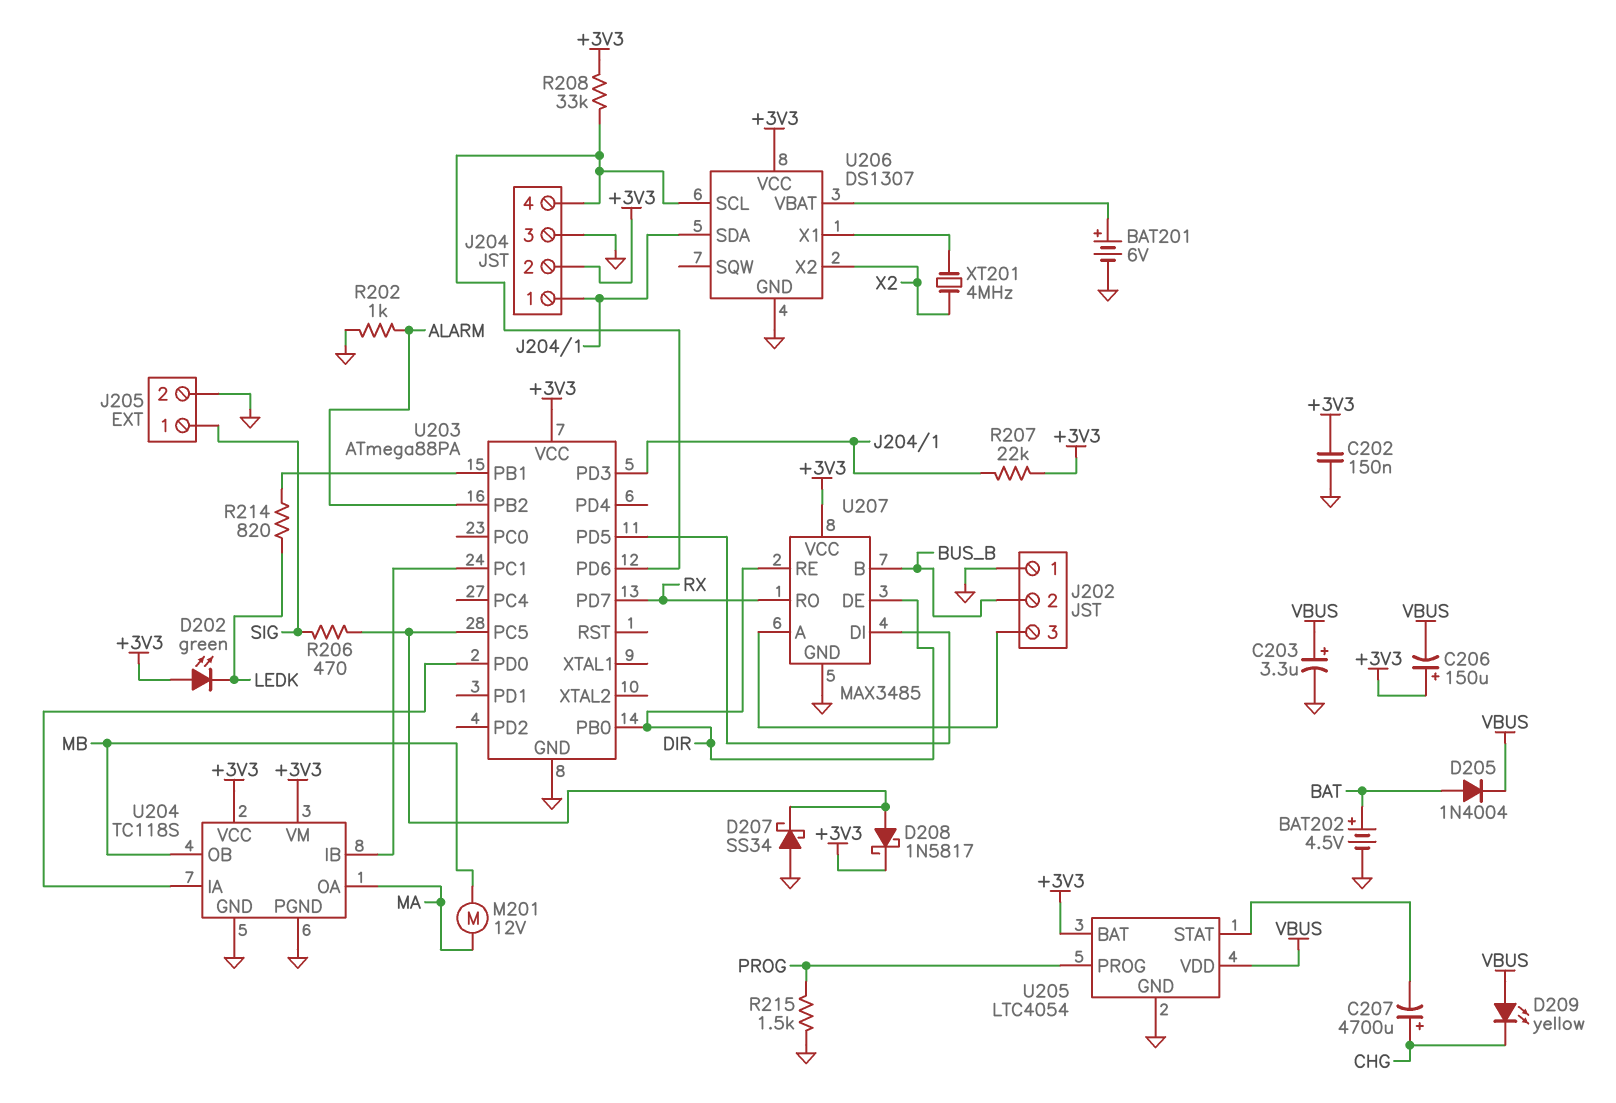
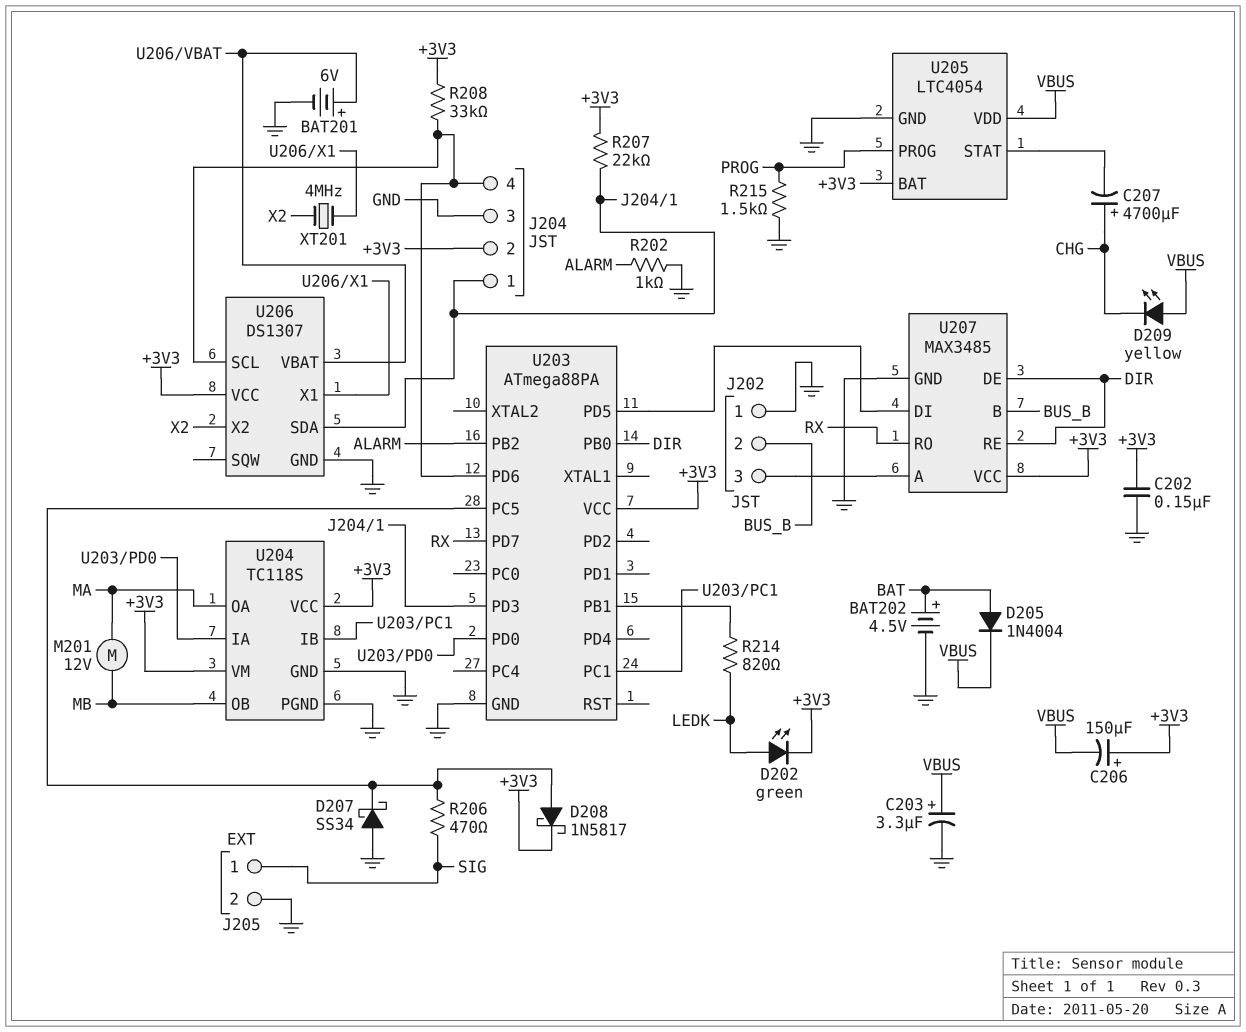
D202: LED green (A +3V3, K LEDK) -> LED green (A LEDK, K +3V3)

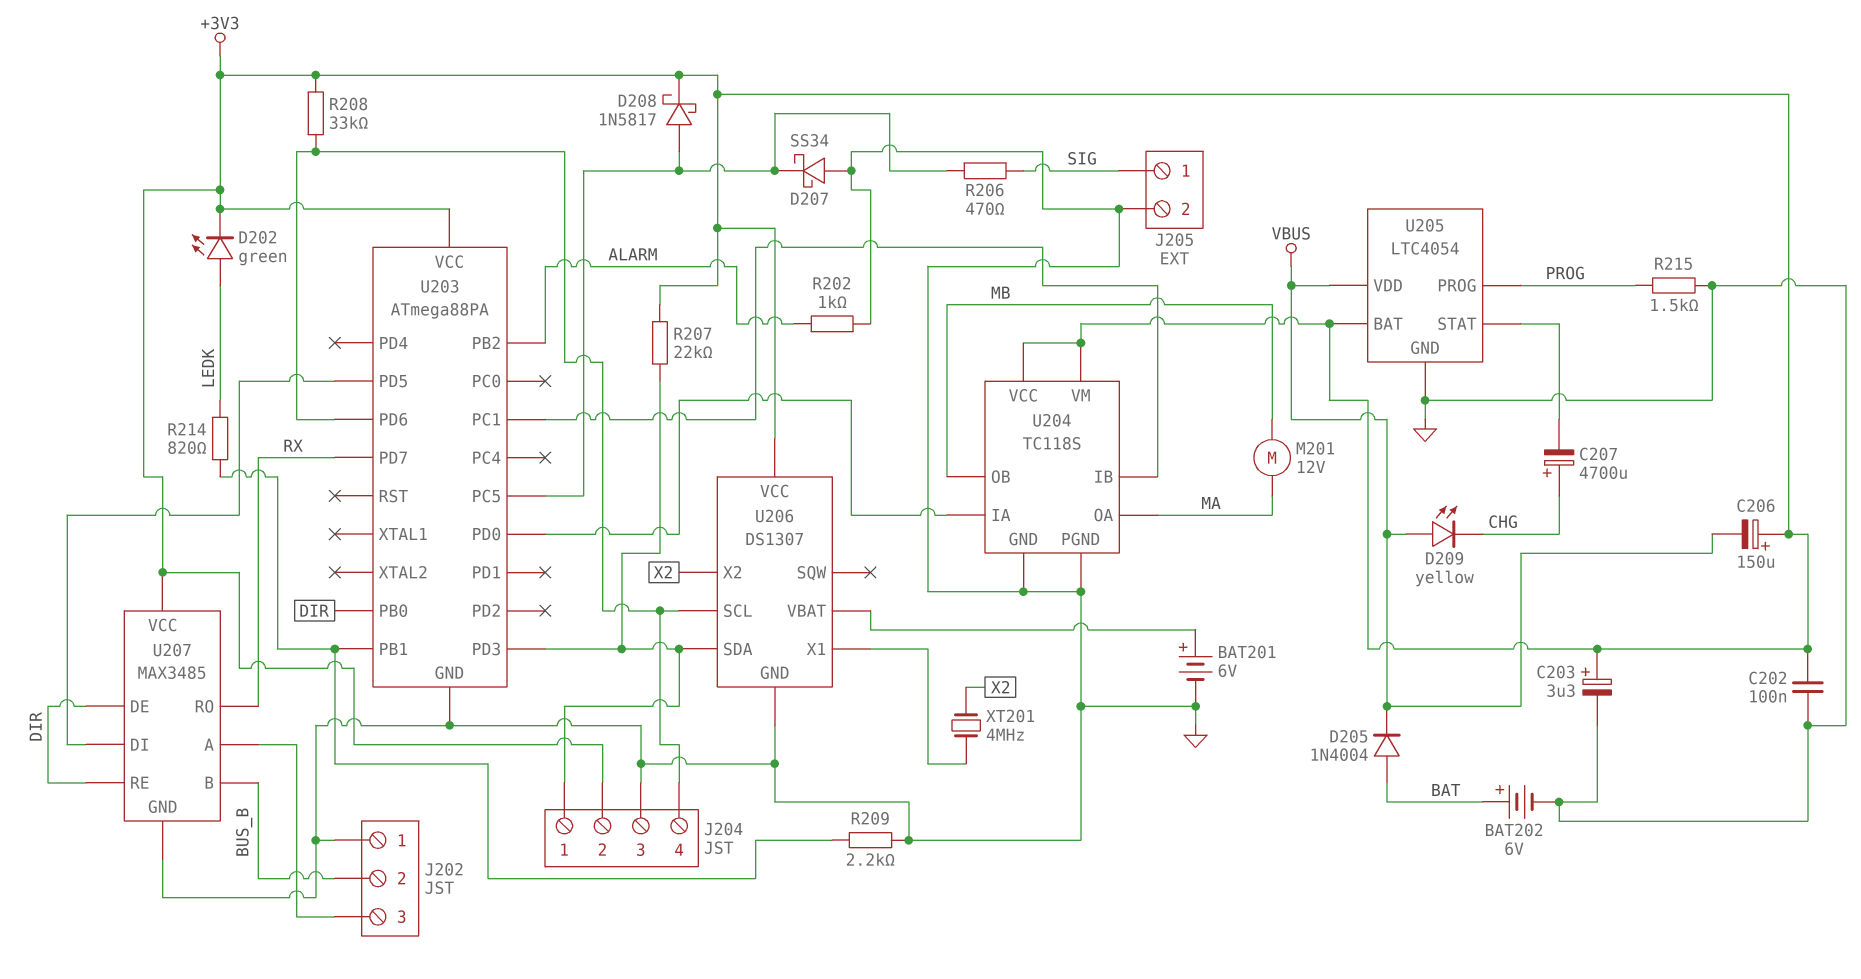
BAT202: 4.5V (plus BAT, minus GND) -> 6V (plus BAT, minus GND)
C202: 150nF (+3V3, GND) -> 100nF (+3V3, GND)
C203: 3.3uF (plus VBUS, minus GND) -> 3.3uF (plus +3V3, minus GND)
R209: none -> 2.2k (GND, U203/PB1)

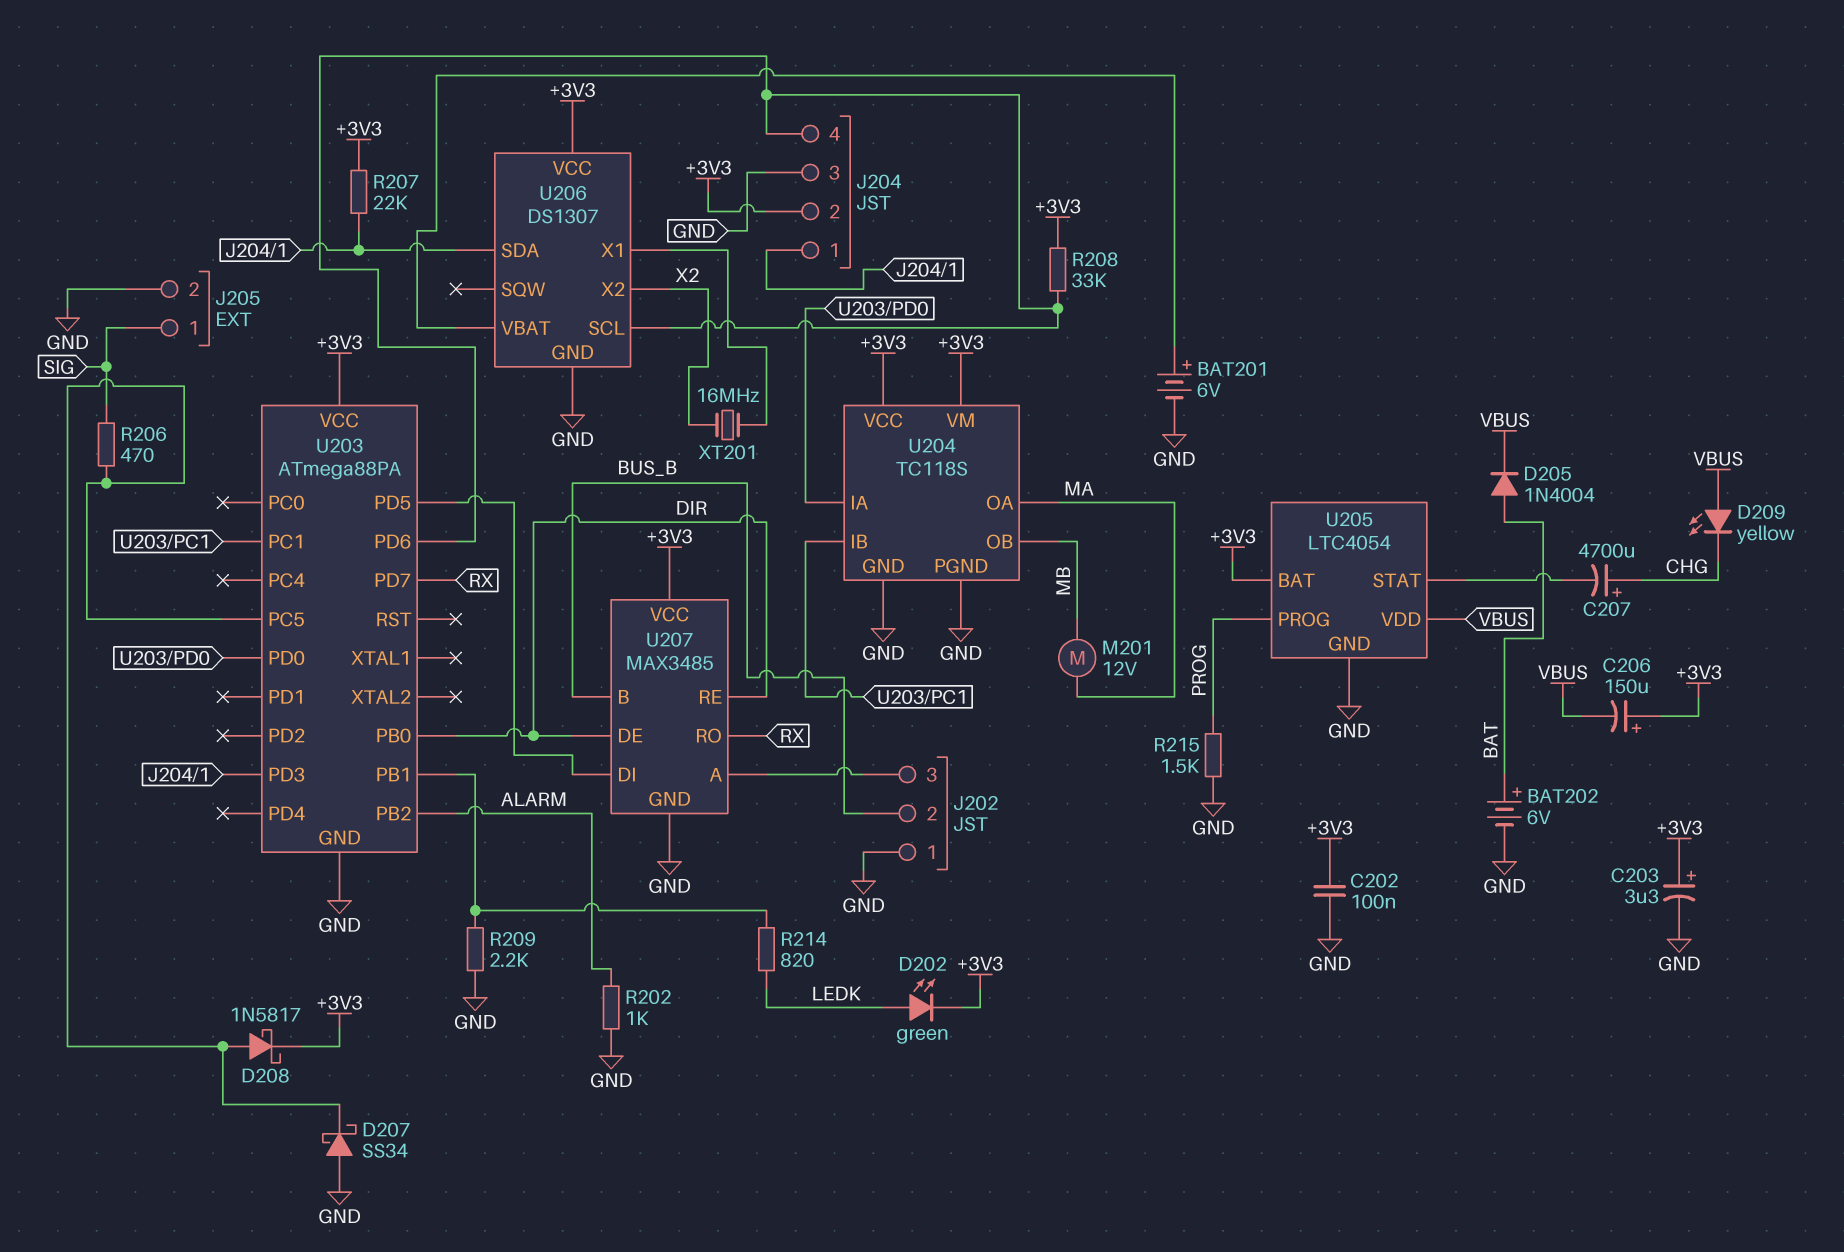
XT201: 4MHz (U206/X1, X2) -> 16MHz (U206/X1, X2)

